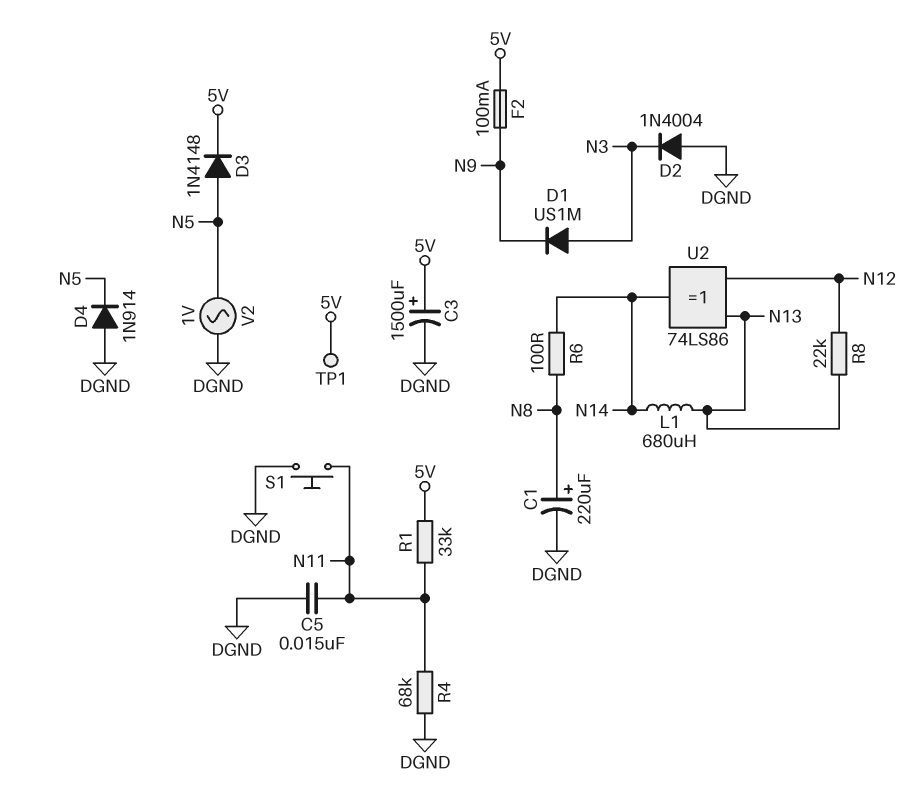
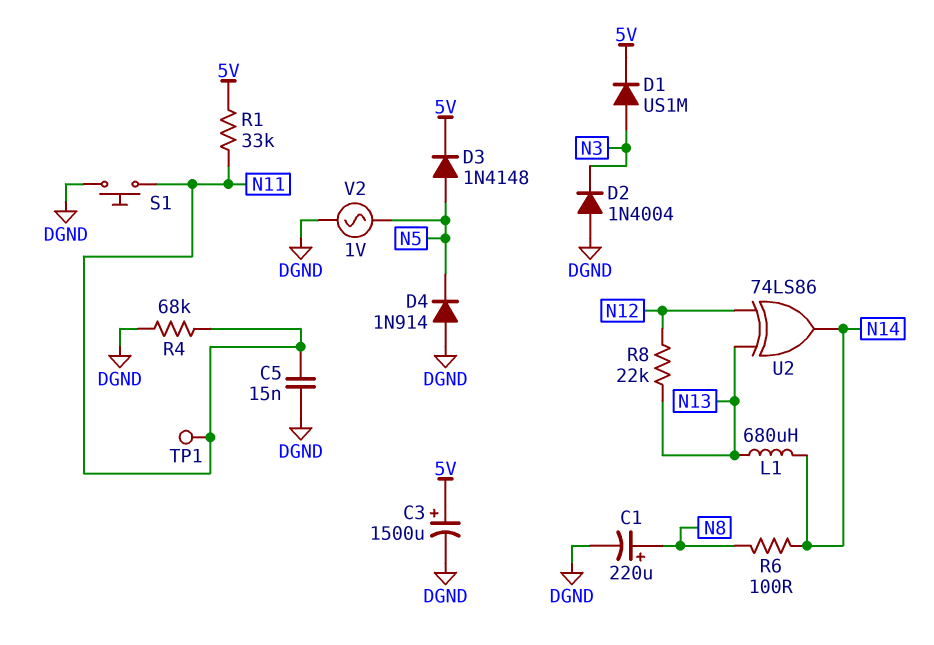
D1: diode US1M (A N3, K N9) -> diode US1M (A N3, K 5V)
F2: 100mA (5V, N9) -> none
TP1: test point (5V) -> test point (N11)

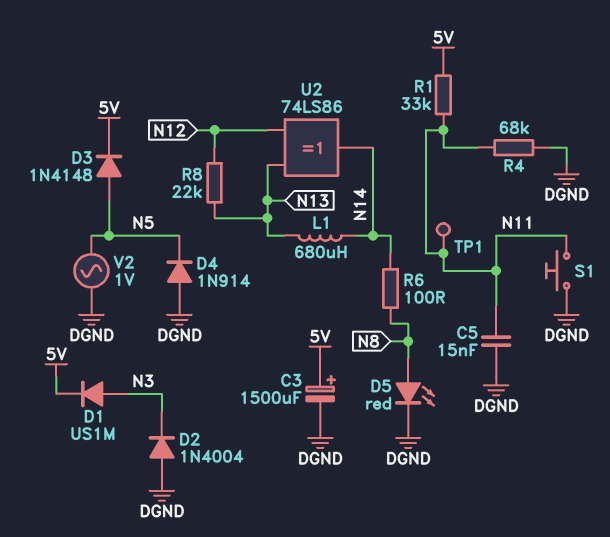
C1: 220uF (plus N8, minus DGND) -> none
D5: none -> LED red (A N8, K DGND)

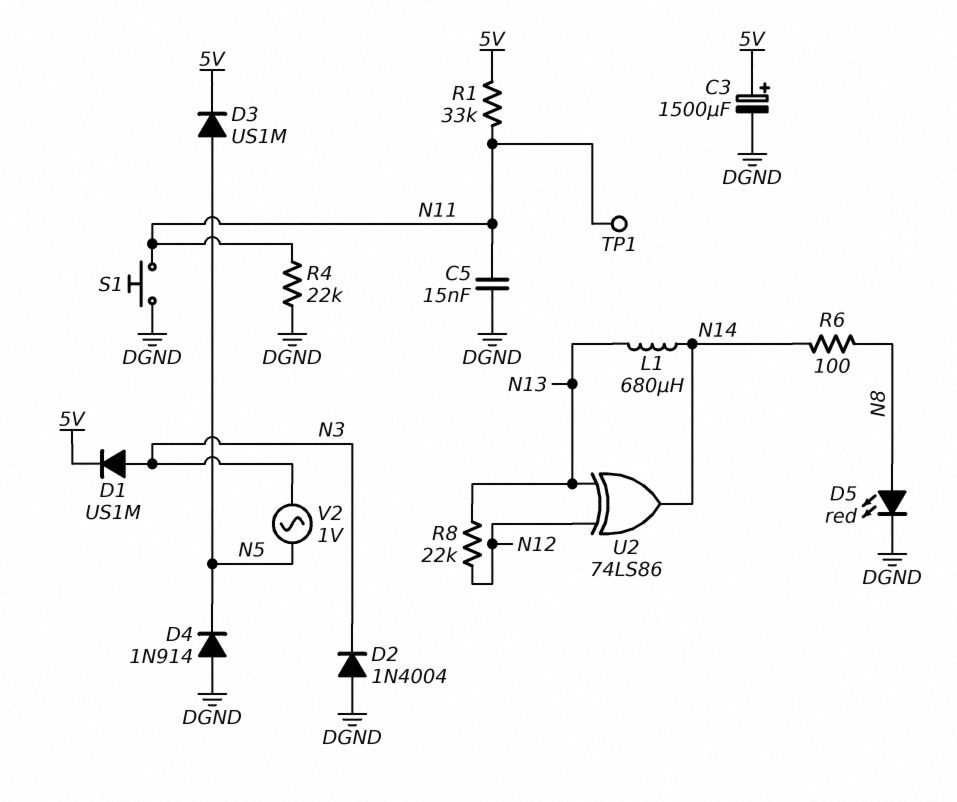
D3: diode 1N4148 (A N5, K 5V) -> diode US1M (A N5, K 5V)
R4: 68k (DGND, N11) -> 22k (DGND, N11)
V2: AC 1V (DGND, N5) -> AC 1V (N3, N5)

